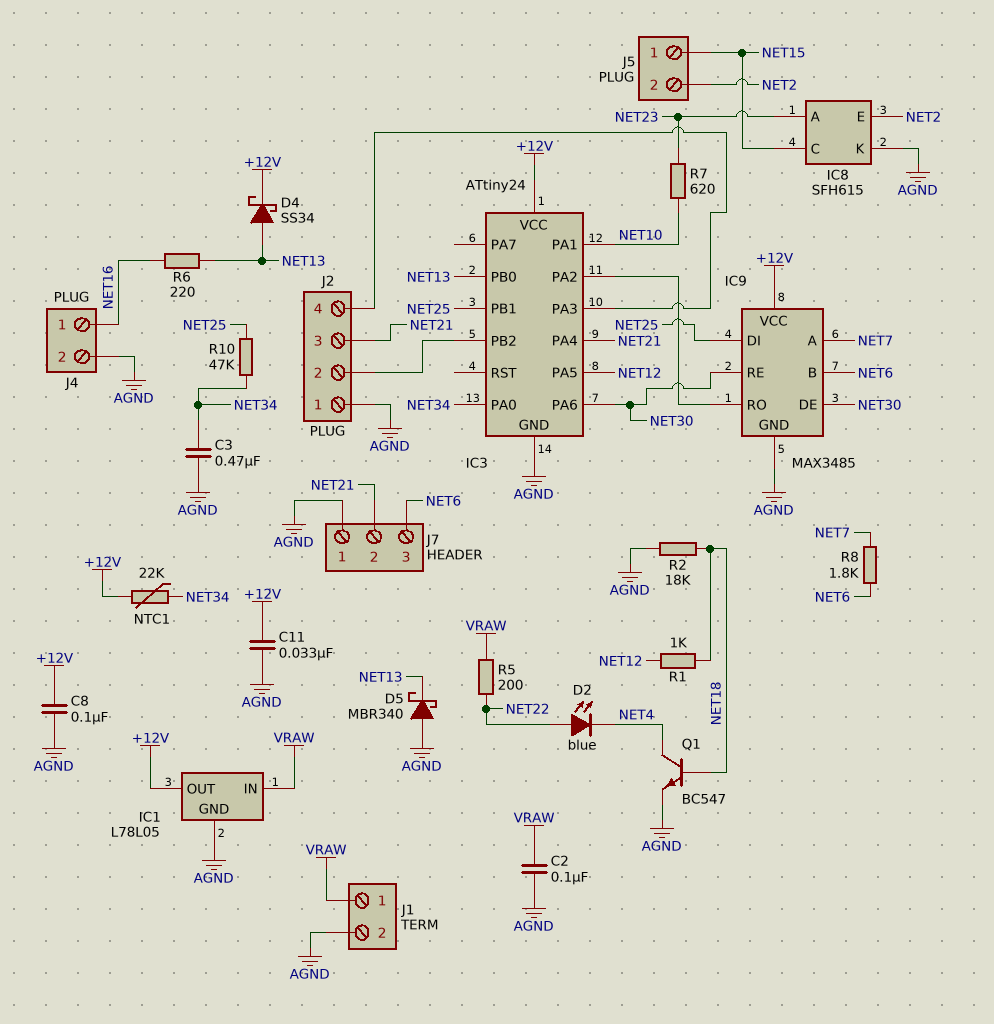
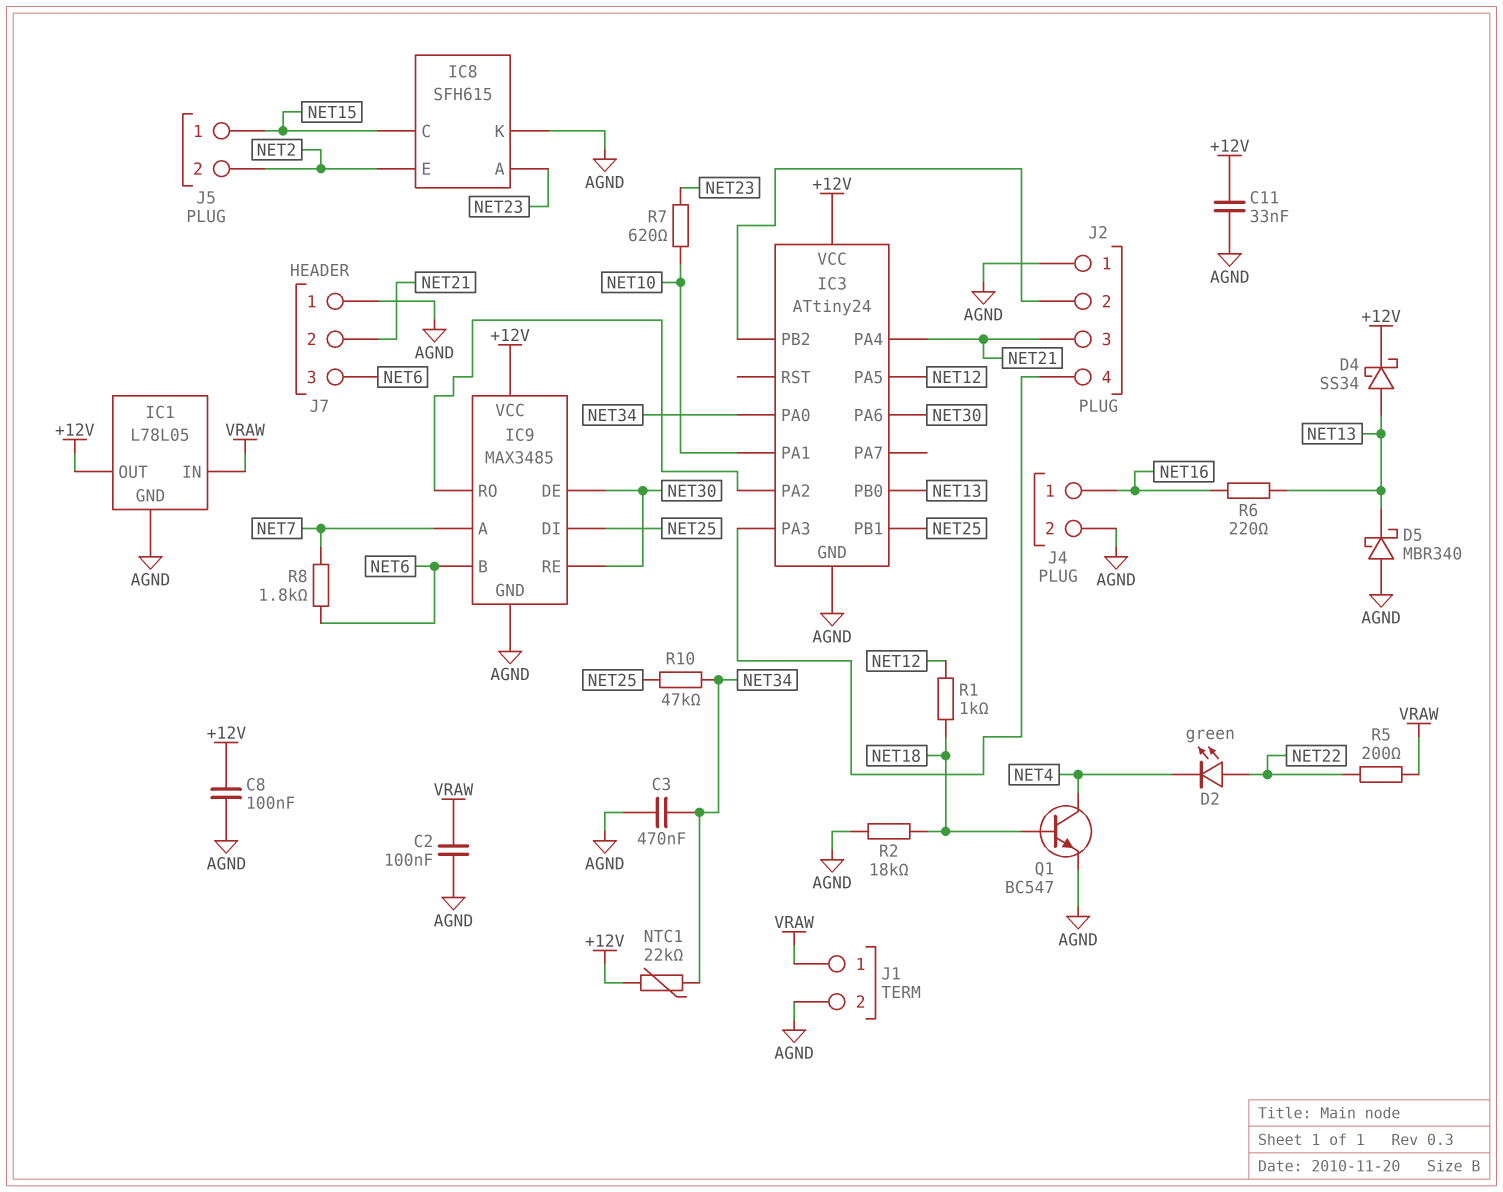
D2: LED blue (A NET22, K NET4) -> LED green (A NET22, K NET4)

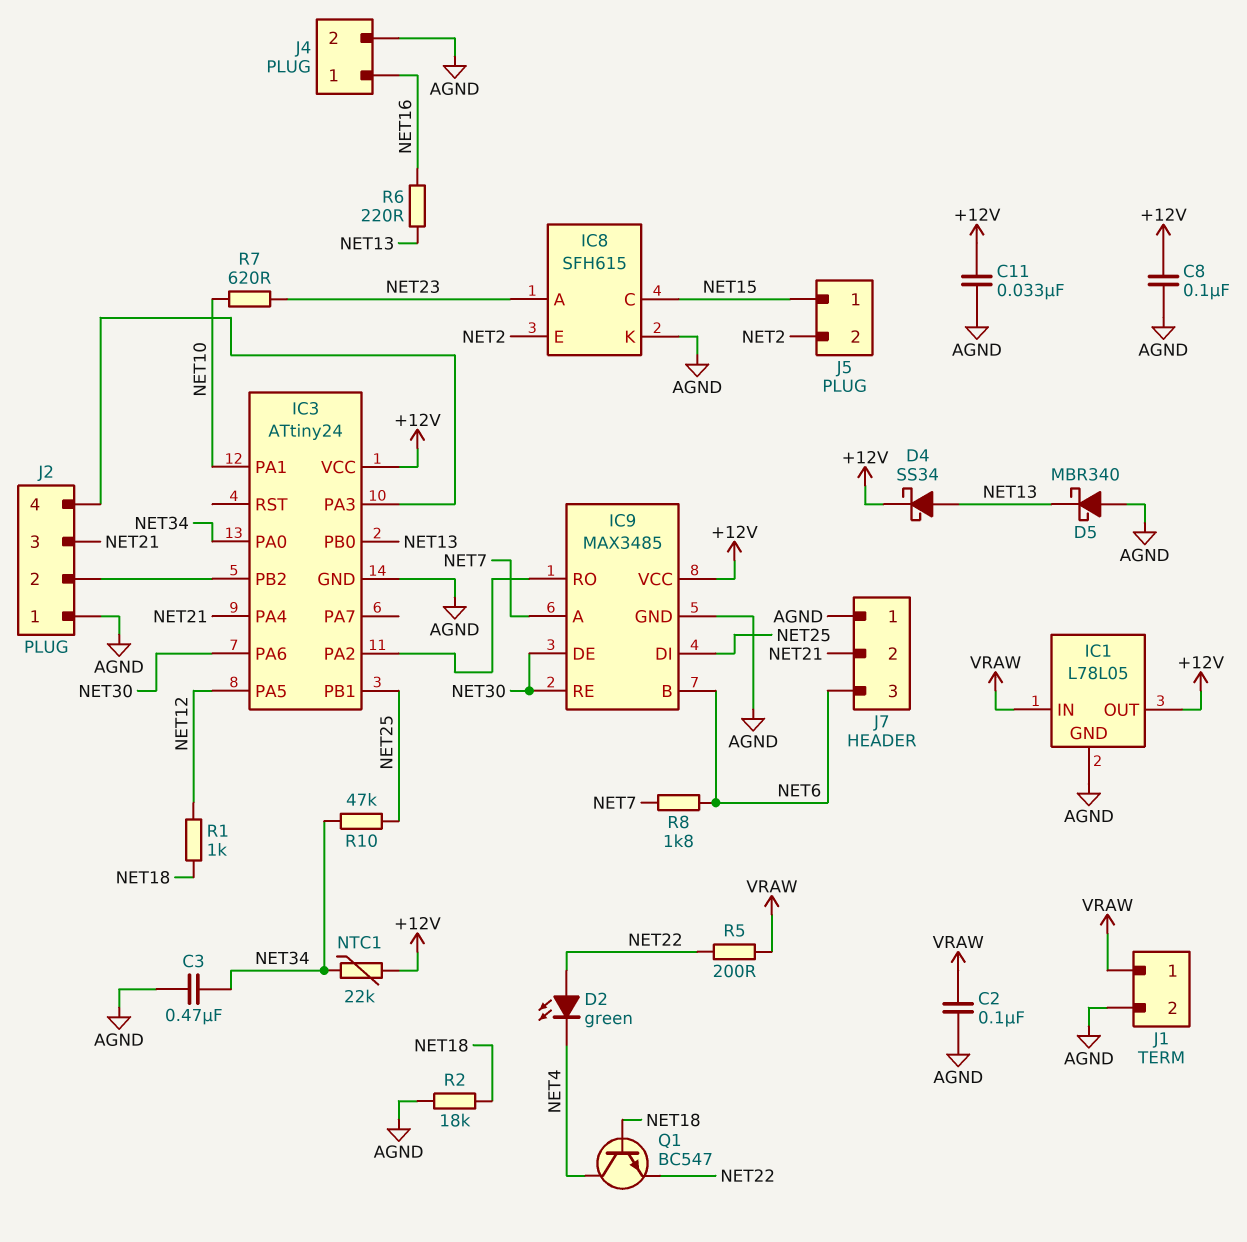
Q1: NPN BC547 (B NET18, C NET4, E AGND) -> NPN BC547 (B NET18, C NET4, E NET22)

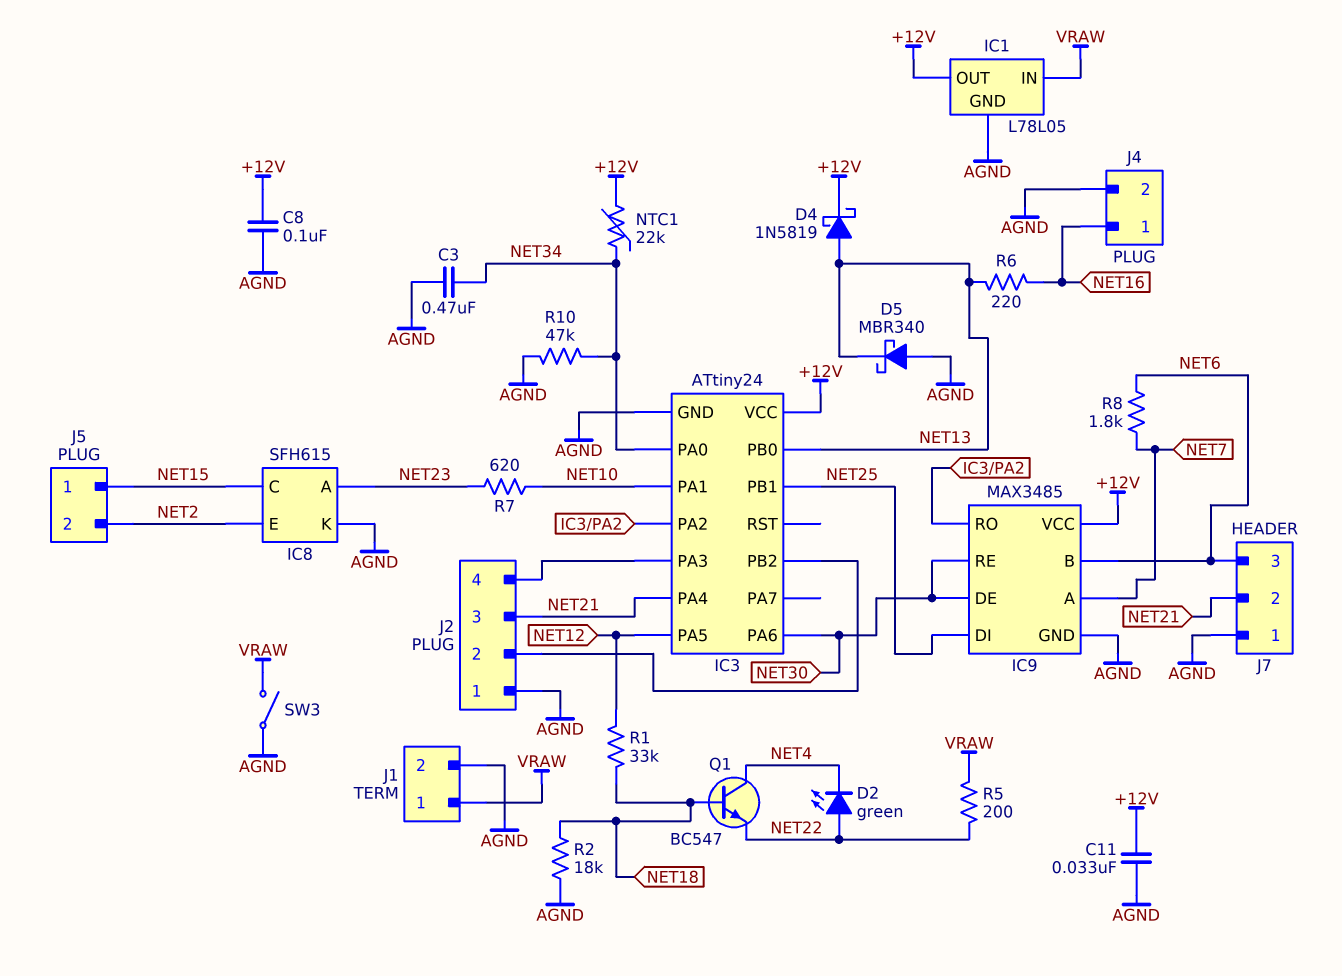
C2: 100nF (AGND, VRAW) -> none
D4: schottky SS34 (A NET13, K +12V) -> schottky 1N5819 (A NET13, K +12V)
R1: 1k (NET12, NET18) -> 33k (NET12, NET18)
R10: 47k (NET25, NET34) -> 47k (AGND, NET34)
SW3: none -> switch (AGND, VRAW)

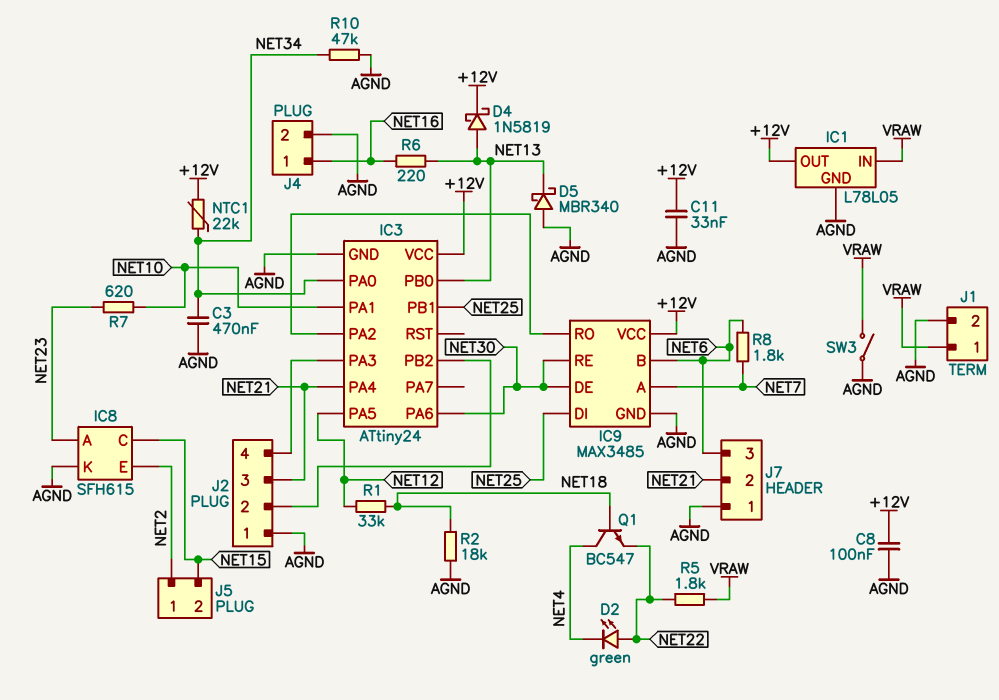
J5 pin 1: NET15 -> NET2
J5 pin 2: NET2 -> NET15
R5: 200 (NET22, VRAW) -> 1.8k (NET22, VRAW)

